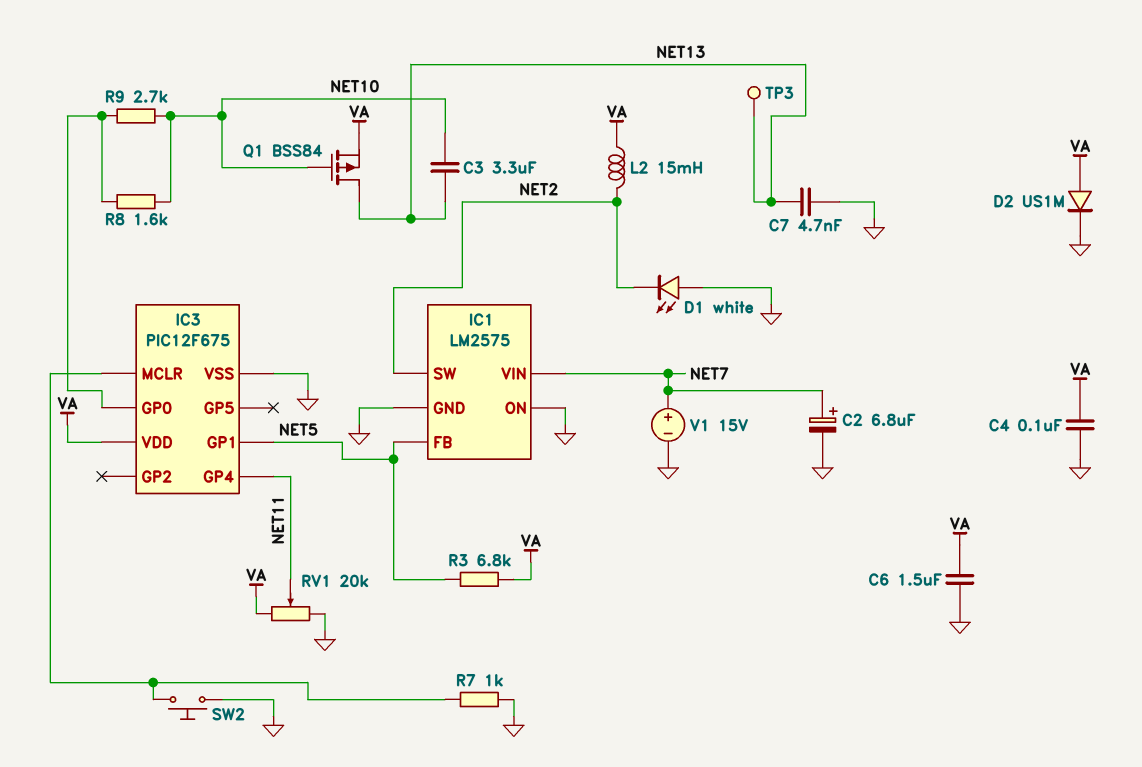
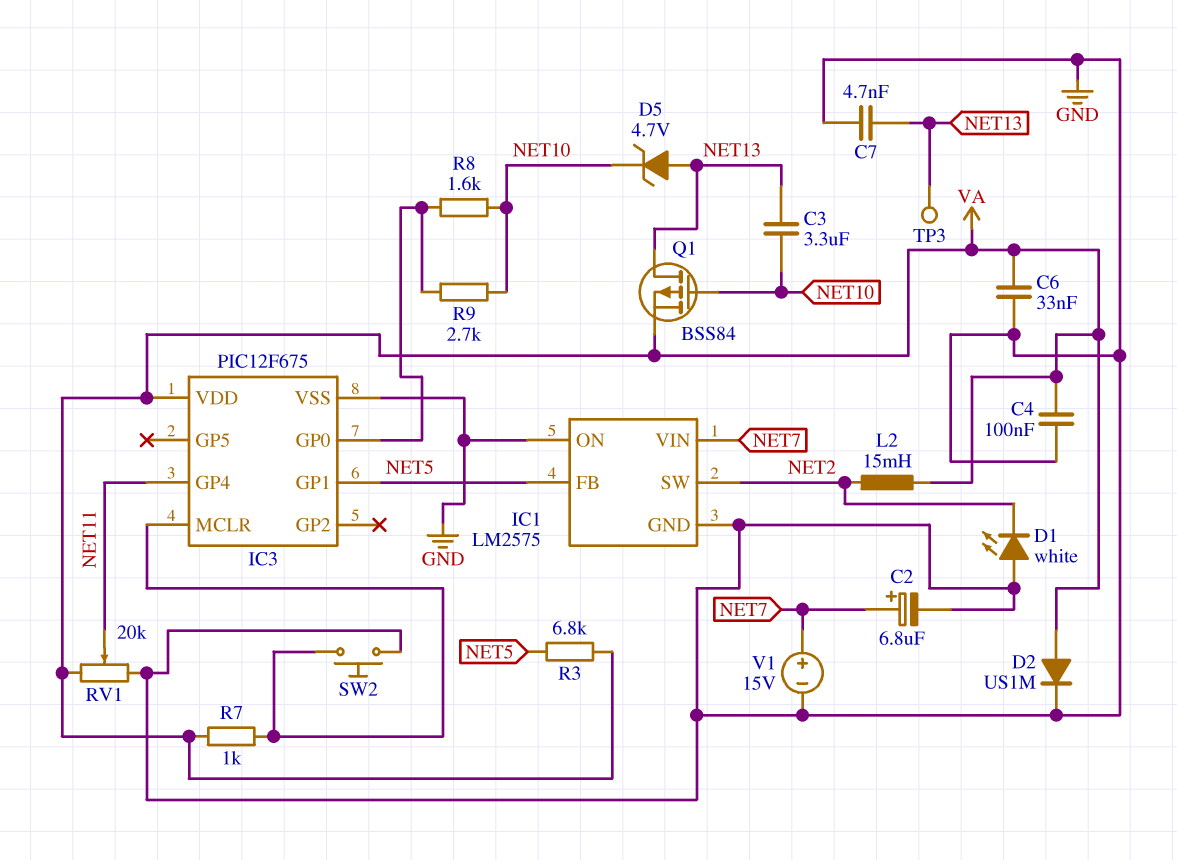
C6: 1.5uF (GND, VA) -> 33nF (GND, VA)
D5: none -> zener 4.7V (A NET13, K NET10)
R7: 1k (GND, IC3/MCLR) -> 1k (IC3/MCLR, VA)

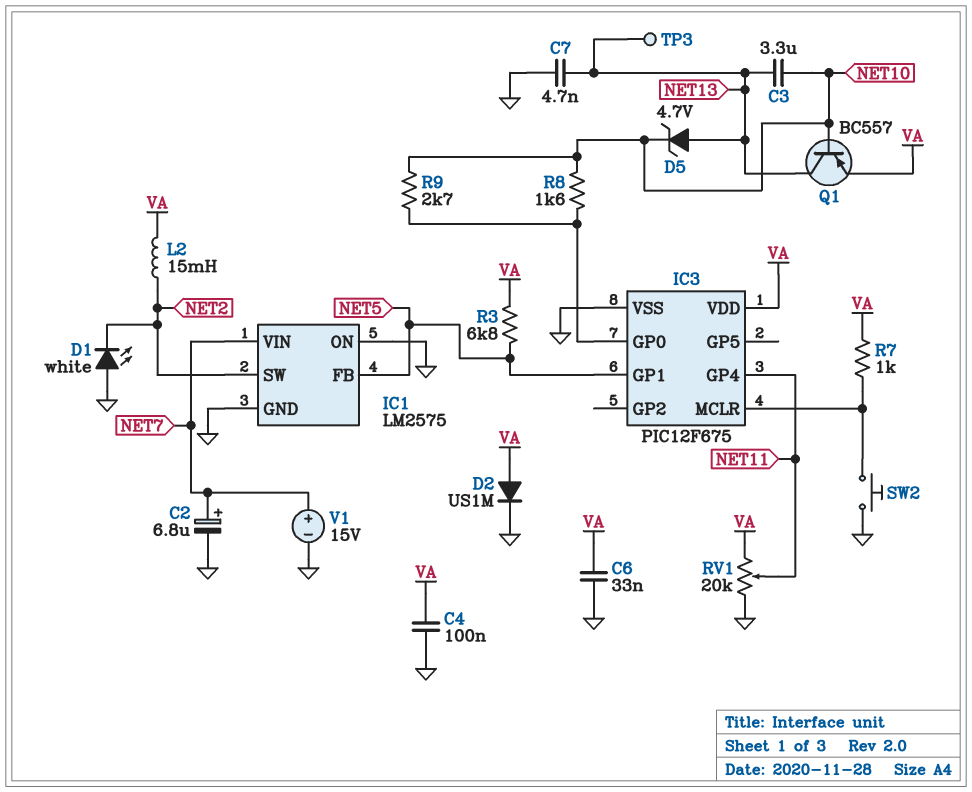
Q1: PMOS BSS84 (G NET10, D NET13, S VA) -> PNP BC557 (B NET10, C NET13, E VA)

